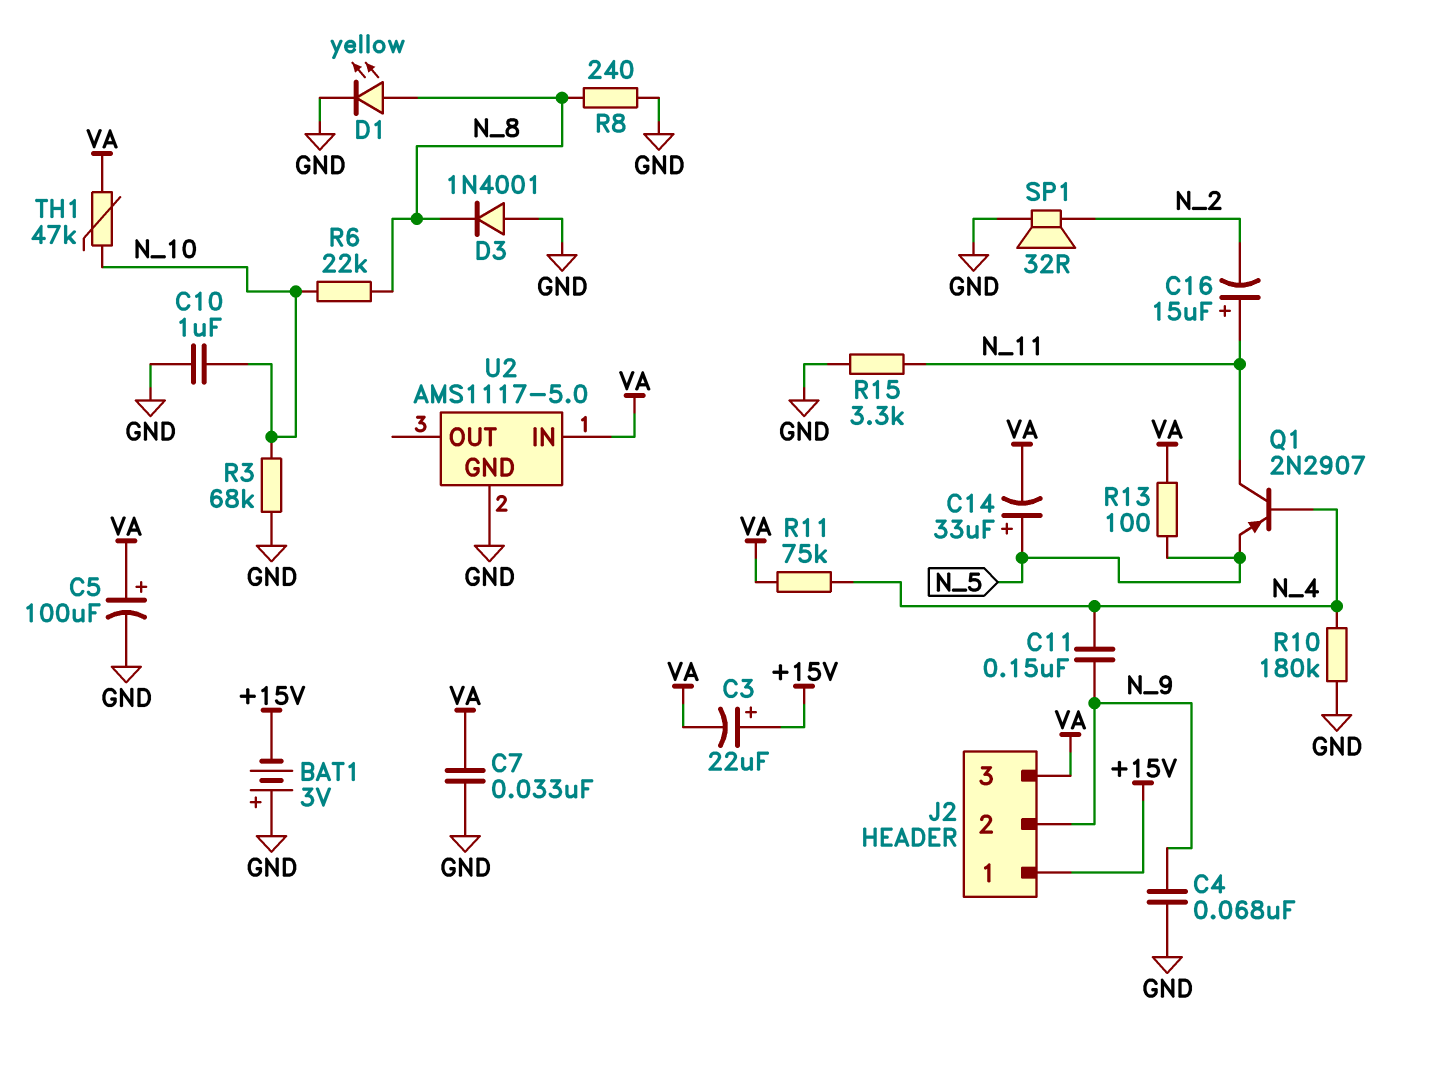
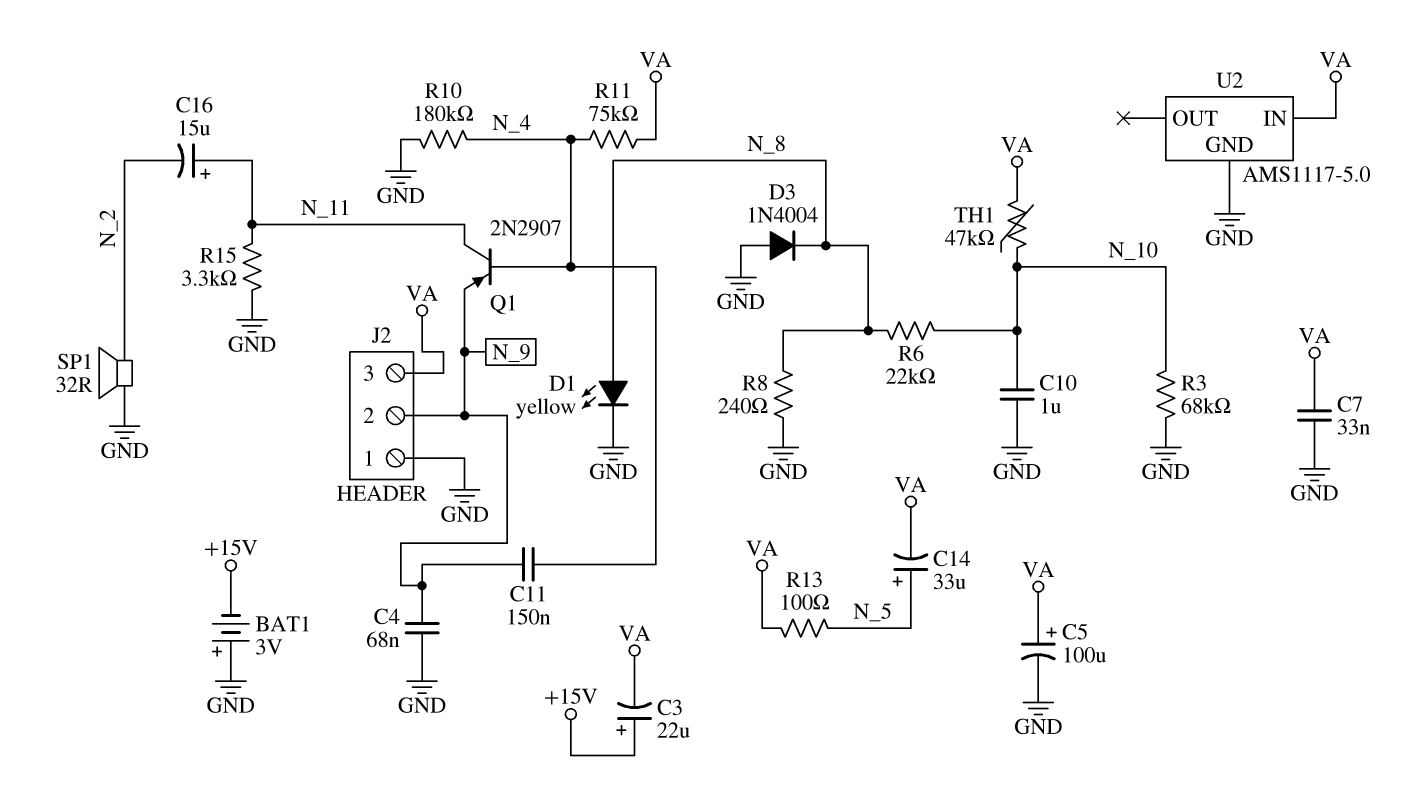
D3: diode 1N4001 (A GND, K N_8) -> diode 1N4004 (A GND, K N_8)
J2 pin 1: +15V -> GND
Q1: PNP 2N2907 (B N_4, C N_11, E N_5) -> PNP 2N2907 (B N_4, C N_11, E N_9)

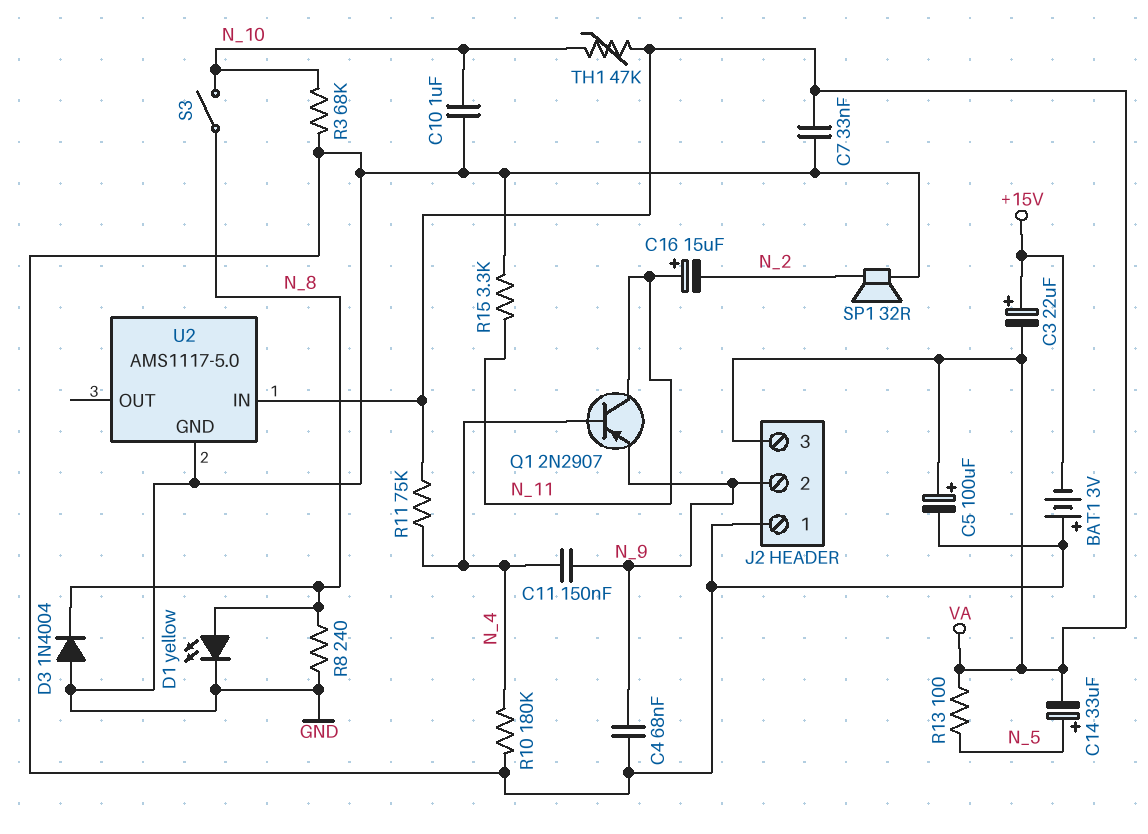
R6: 22k (N_8, N_10) -> none
S3: none -> switch (N_8, N_10)

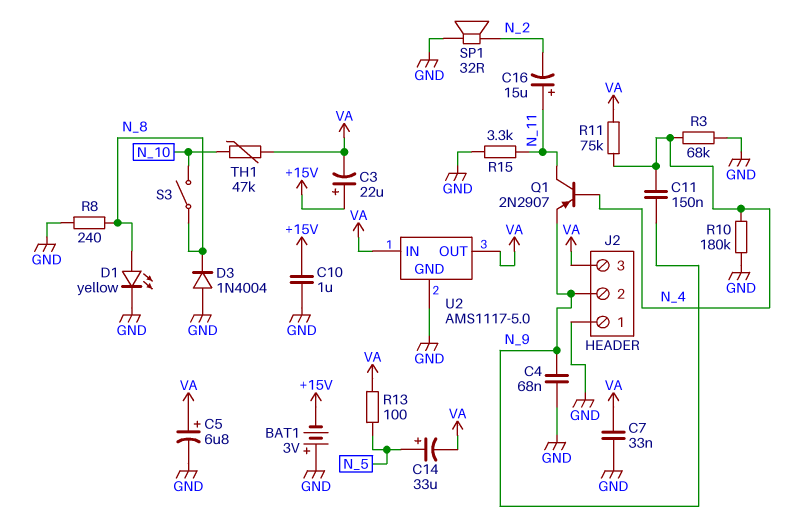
C5: 100uF (plus VA, minus GND) -> 6.8uF (plus VA, minus GND)
C10: 1uF (GND, N_10) -> 1uF (+15V, GND)
R3: 68k (GND, N_10) -> 68k (GND, N_4)
U2 pin OUT: none -> VA

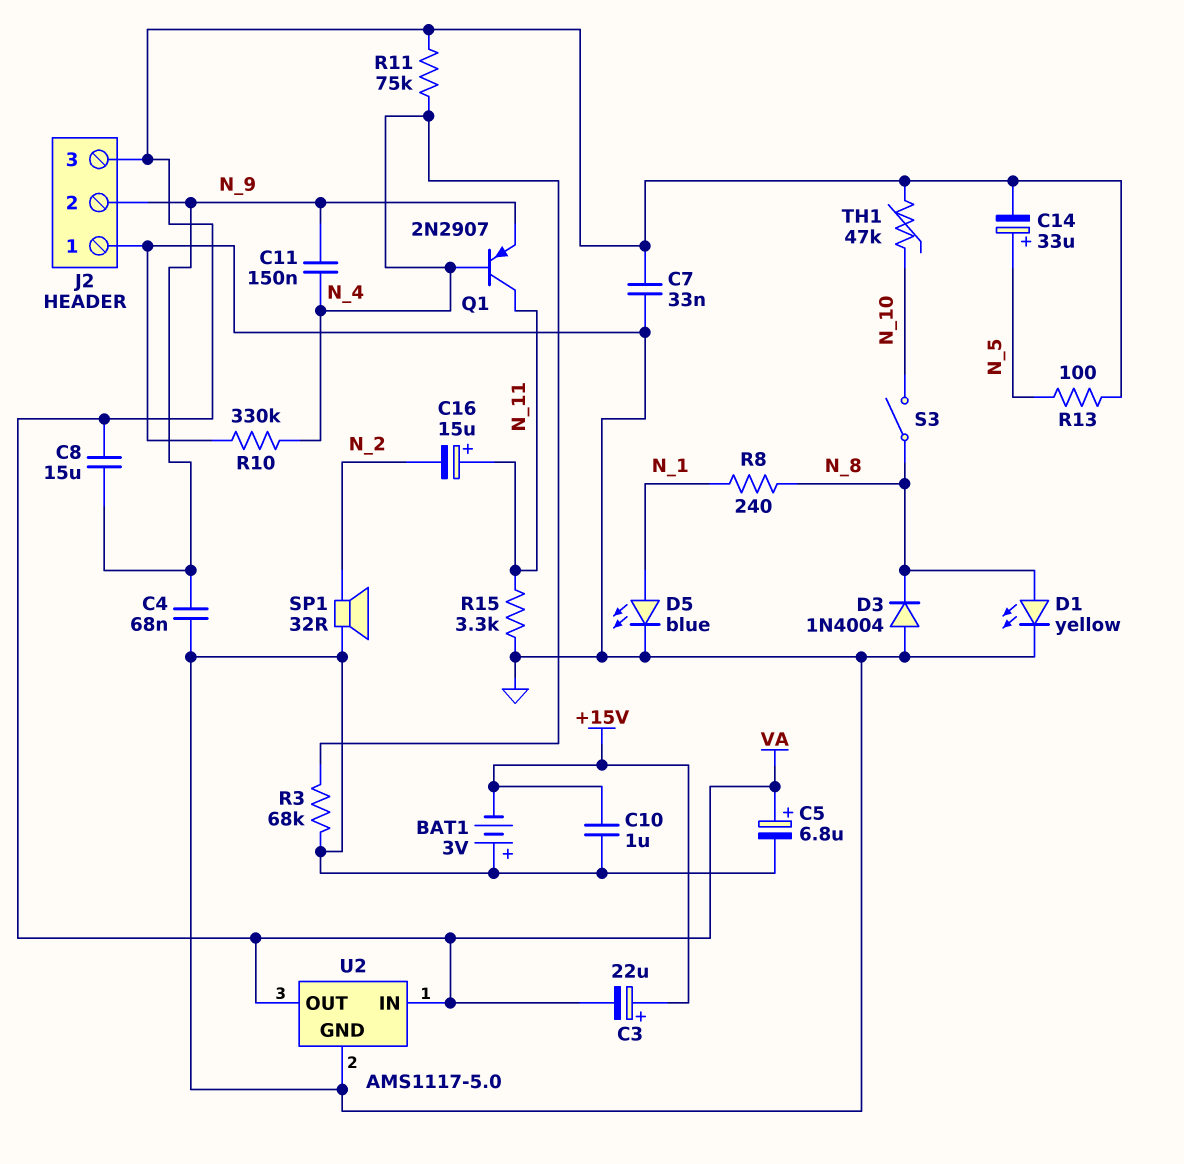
C8: none -> 15uF (N_9, VA)
D5: none -> LED blue (A N_1, K GND)
R8: 240 (GND, N_8) -> 240 (N_1, N_8)
R10: 180k (GND, N_4) -> 330k (GND, N_4)

